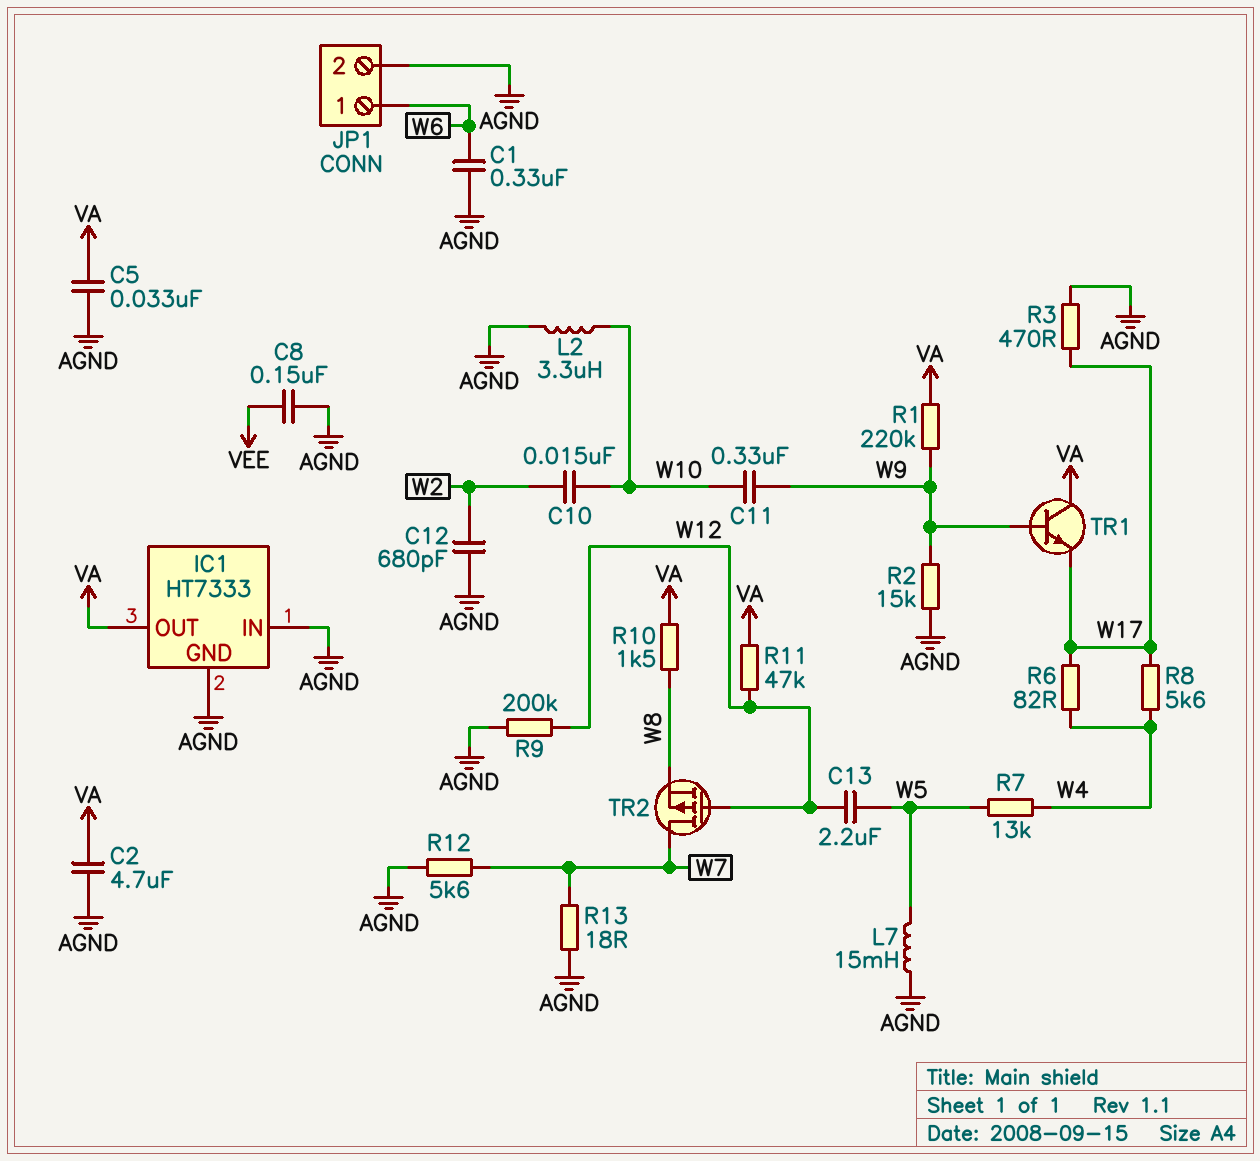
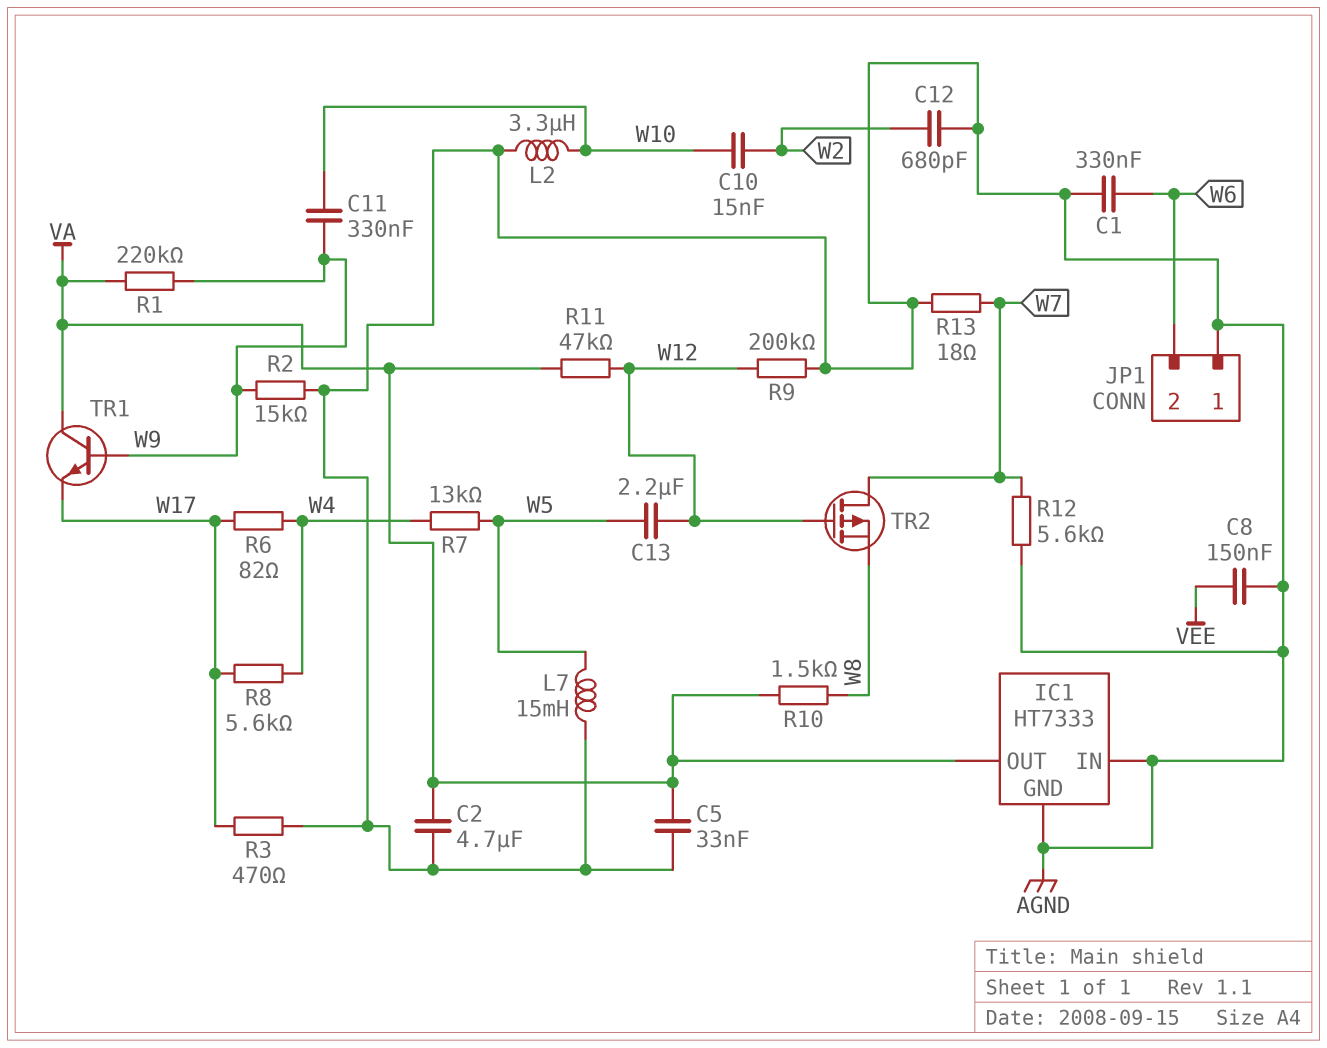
JP1 pin 1: W6 -> AGND
JP1 pin 2: AGND -> W6

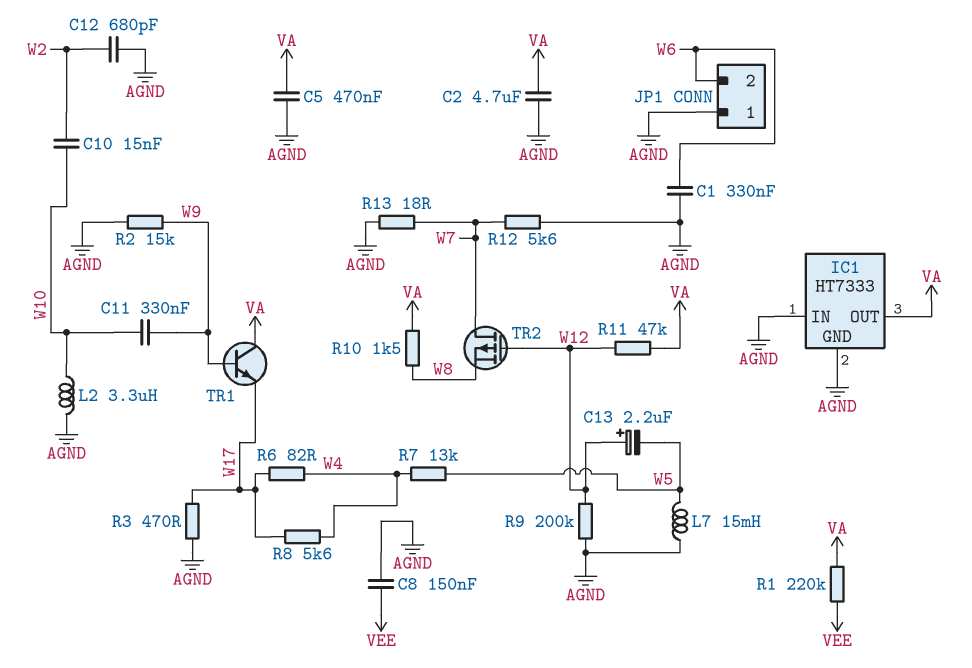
C5: 33nF (AGND, VA) -> 470nF (AGND, VA)
C13: 2.2uF (W5, W12) -> 2.2uF (plus W12, minus W5)
R1: 220k (VA, W9) -> 220k (VA, VEE)

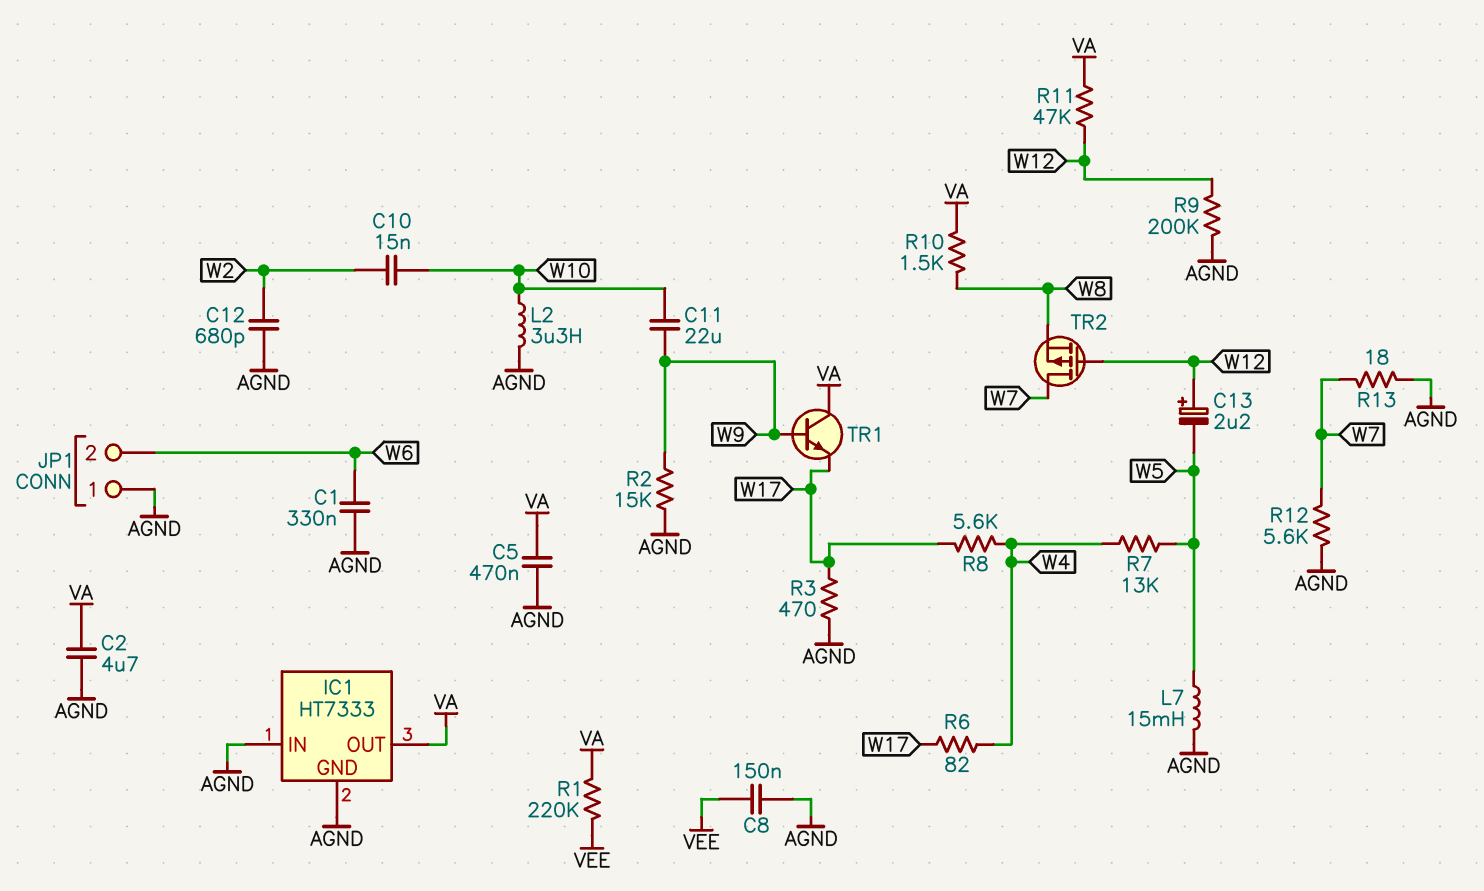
C11: 330nF (W9, W10) -> 22uF (W9, W10)

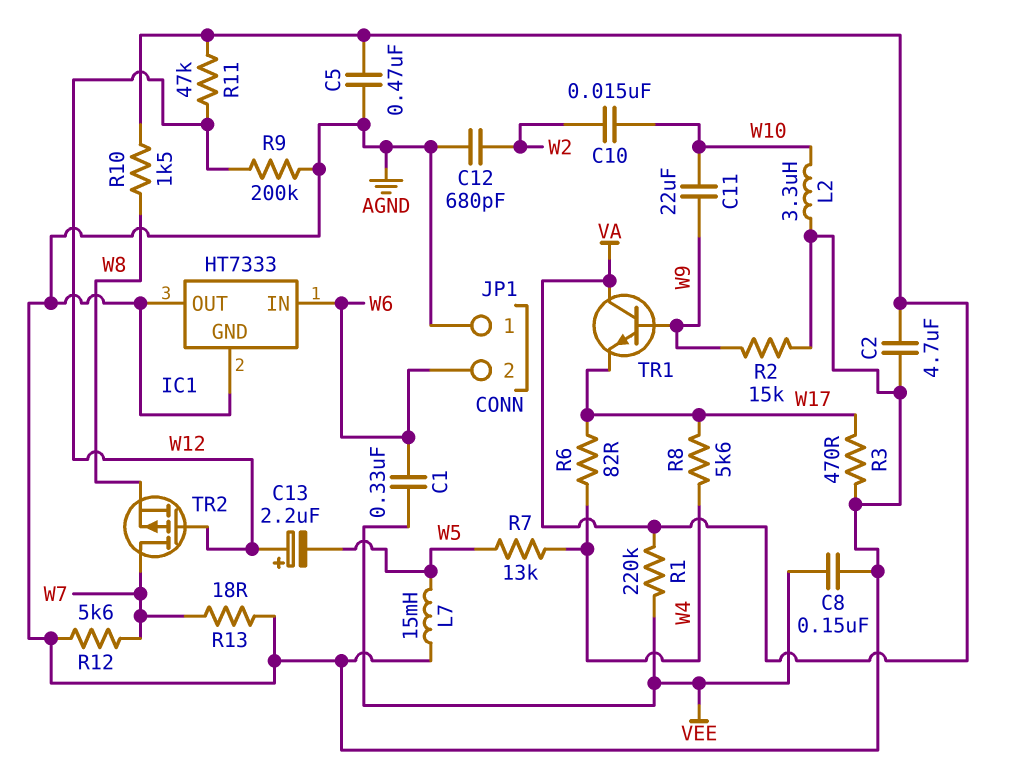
C1: 330nF (AGND, W6) -> 330nF (VEE, W6)
IC1 pin IN: AGND -> W6
IC1 pin OUT: VA -> AGND

